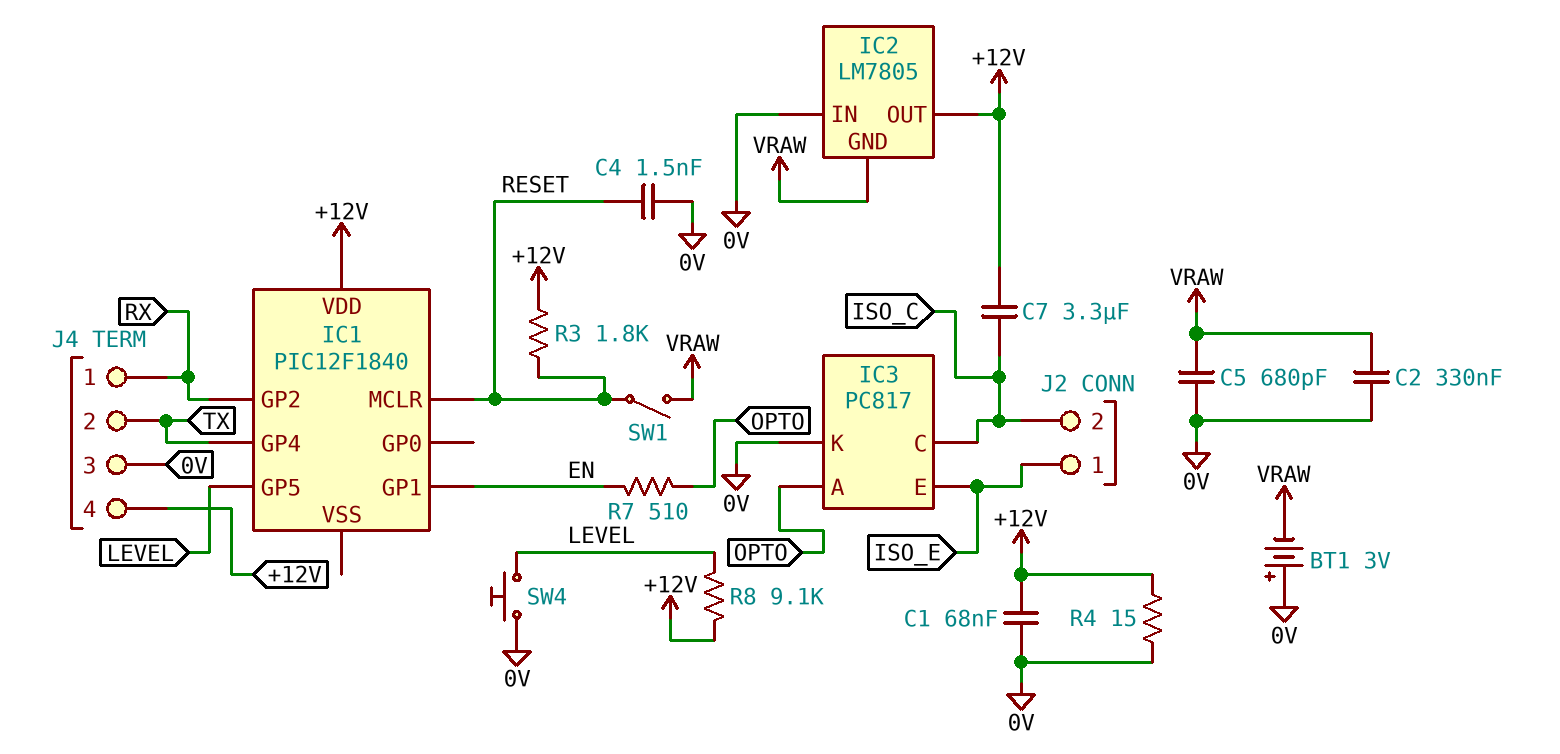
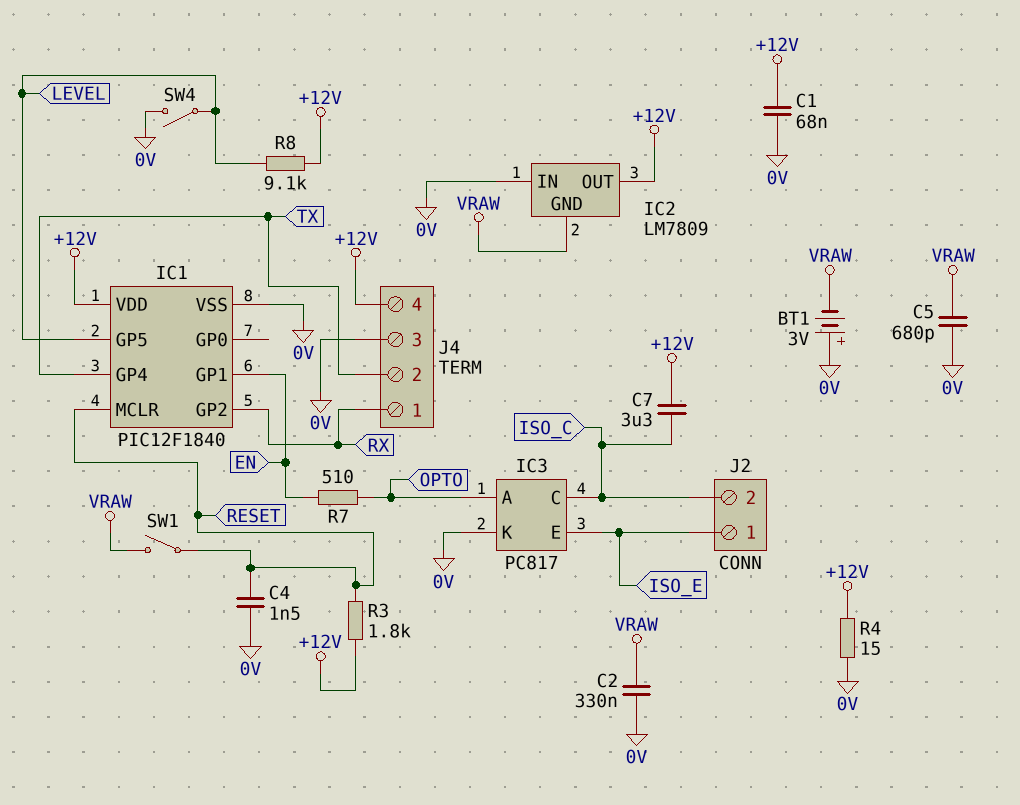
IC1 pin VSS: none -> 0V
IC2: LM7805 -> LM7809
SW4: button (0V, LEVEL) -> switch (0V, LEVEL)

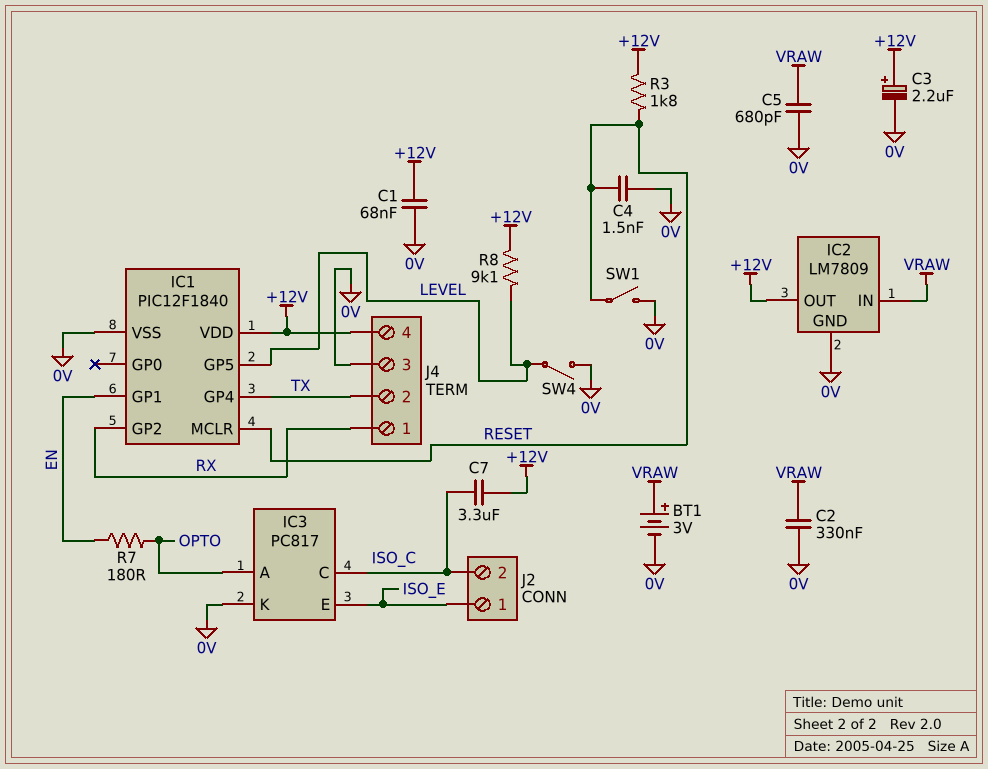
BT1: 3V (plus 0V, minus VRAW) -> 3V (plus VRAW, minus 0V)
C3: none -> 2.2uF (plus +12V, minus 0V)
IC2 pin GND: VRAW -> 0V
IC2 pin IN: 0V -> VRAW
R4: 15 (+12V, 0V) -> none
R7: 510 (EN, OPTO) -> 180 (EN, OPTO)
SW1: switch (RESET, VRAW) -> switch (0V, RESET)

